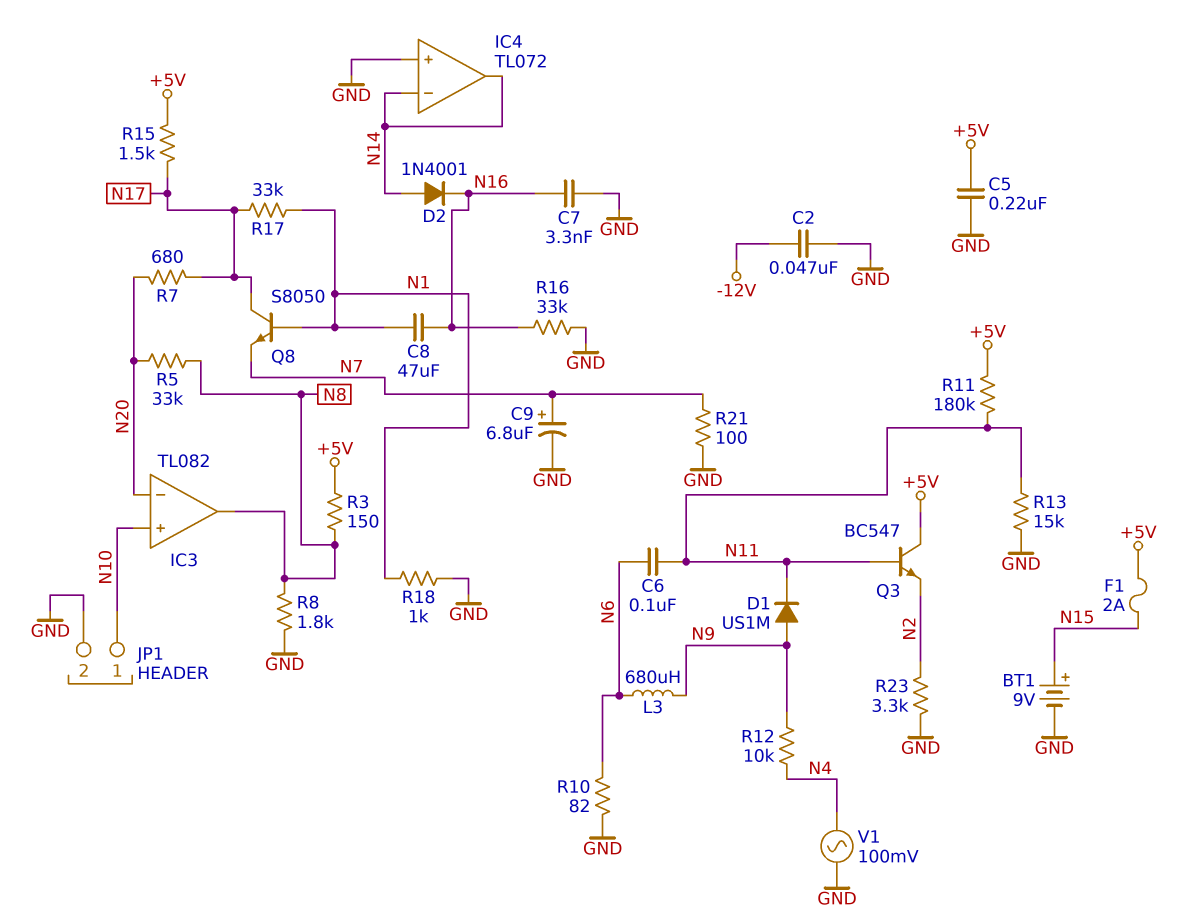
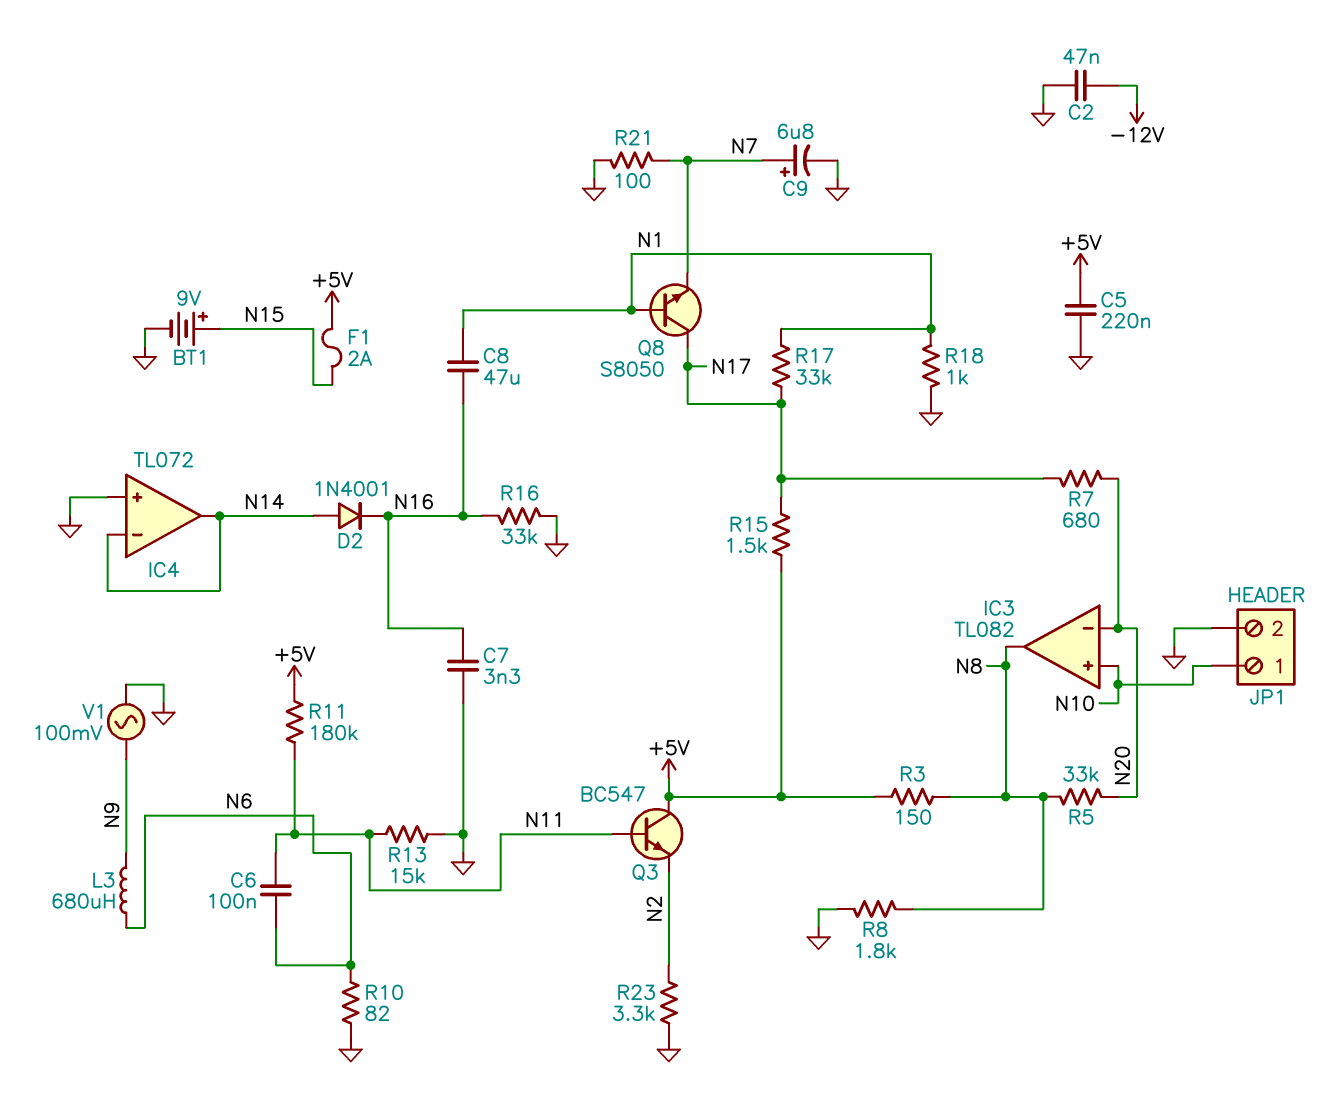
D1: diode US1M (A N9, K N11) -> none
R12: 10k (N4, N9) -> none
V1: AC 100mV (GND, N4) -> AC 100mV (GND, N9)

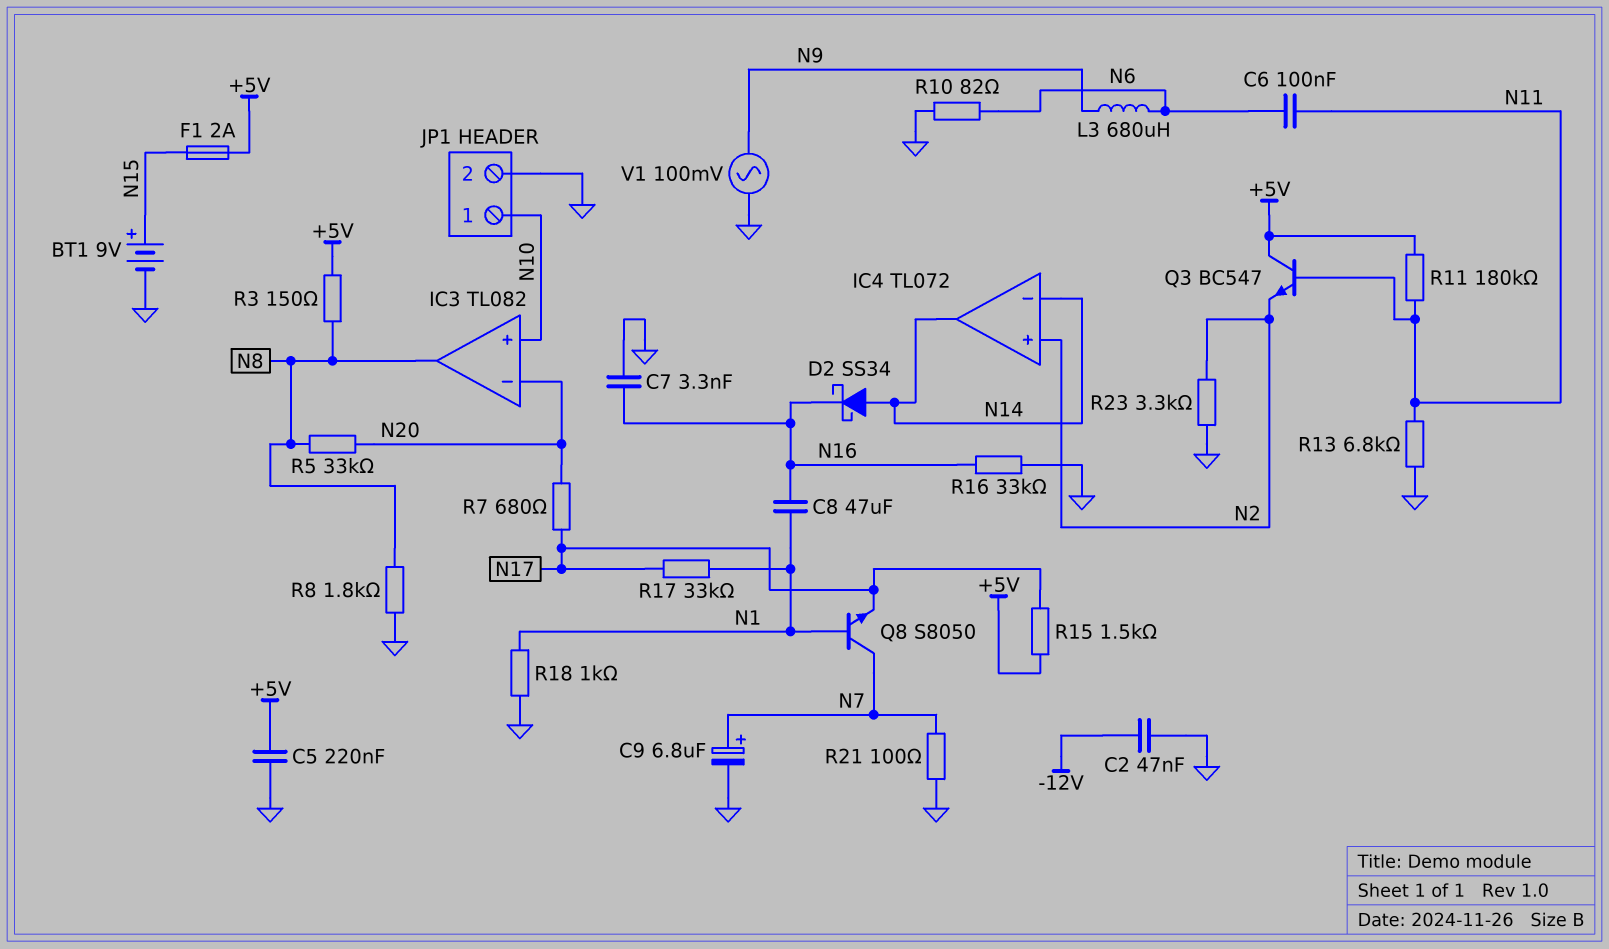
D2: diode 1N4001 (A N14, K N16) -> schottky SS34 (A N14, K N16)
IC4 pin in+: GND -> N2
Q8: NPN S8050 (B N1, C N17, E N7) -> NPN S8050 (B N1, C N7, E N17)
R13: 15k (GND, N11) -> 6.8k (GND, N11)

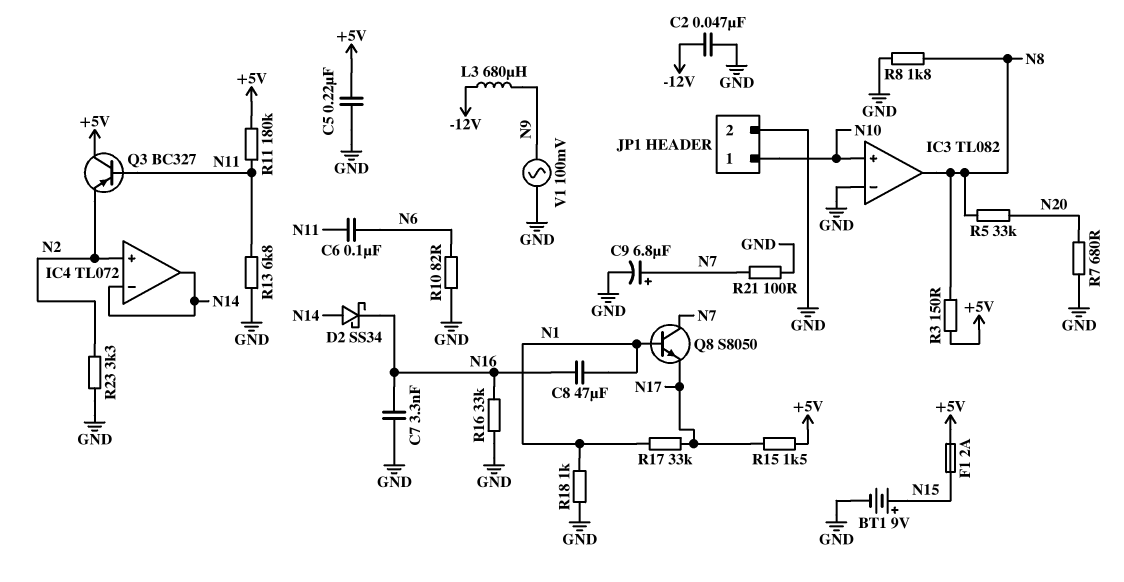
IC3 pin in-: N20 -> GND
L3: 680uH (N6, N9) -> 680uH (-12V, N9)
Q3: NPN BC547 (B N11, C +5V, E N2) -> PNP BC327 (B N11, C +5V, E N2)
R7: 680 (N17, N20) -> 680 (GND, N20)

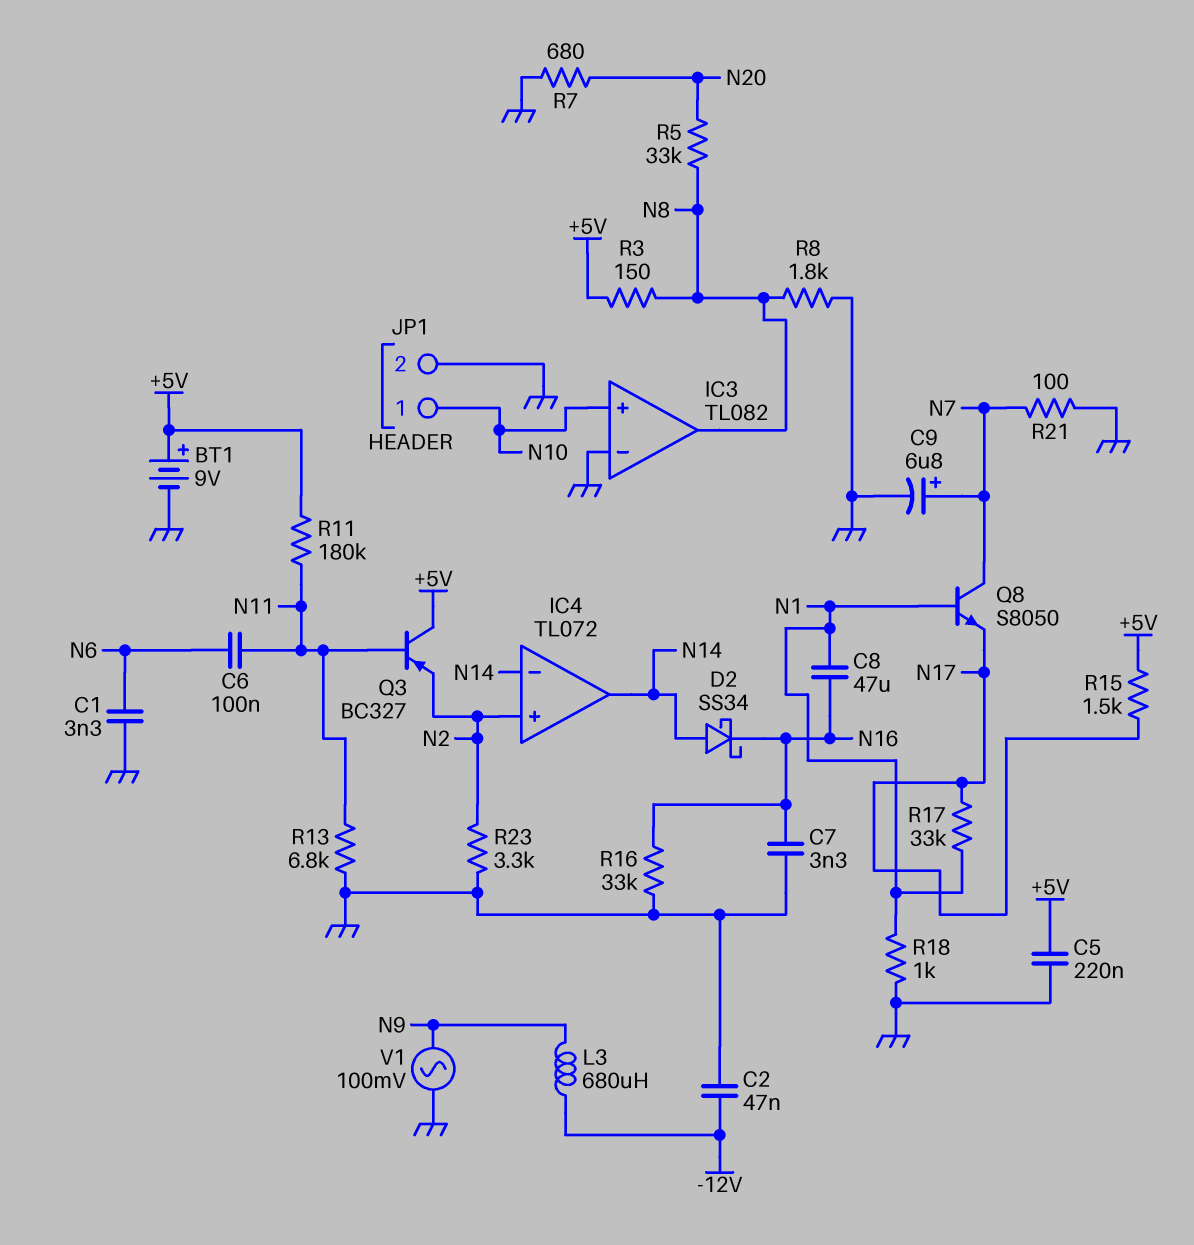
BT1: 9V (plus N15, minus GND) -> 9V (plus +5V, minus GND)
C1: none -> 3.3nF (GND, N6)
F1: 2A (+5V, N15) -> none
R10: 82 (GND, N6) -> none

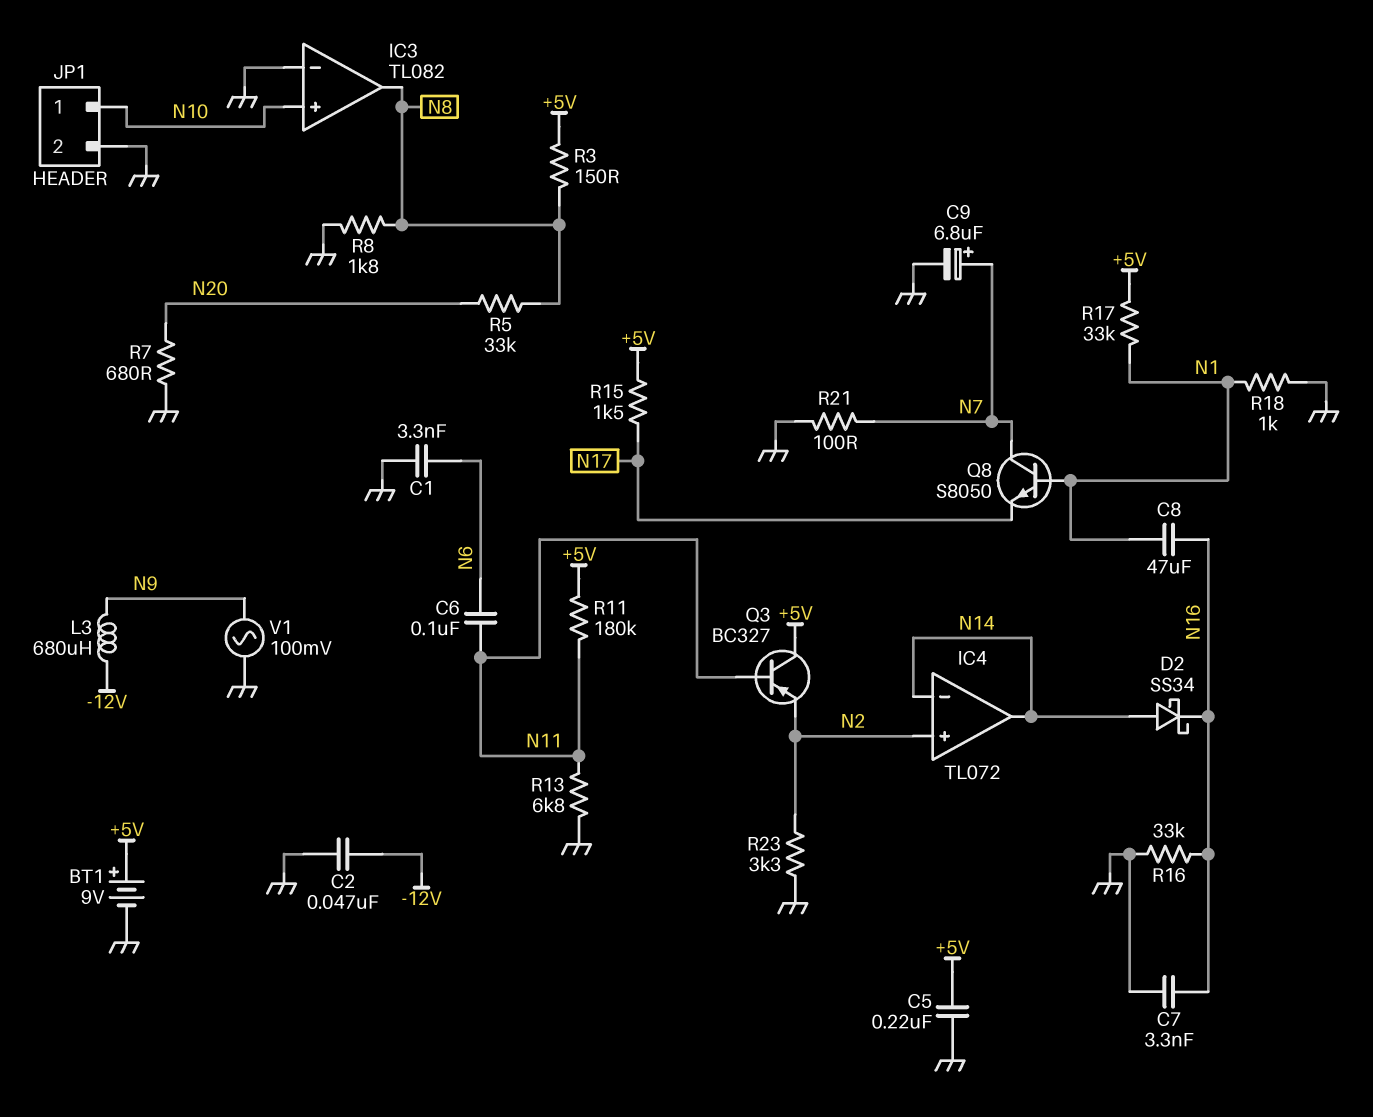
R17: 33k (N1, N17) -> 33k (+5V, N1)

